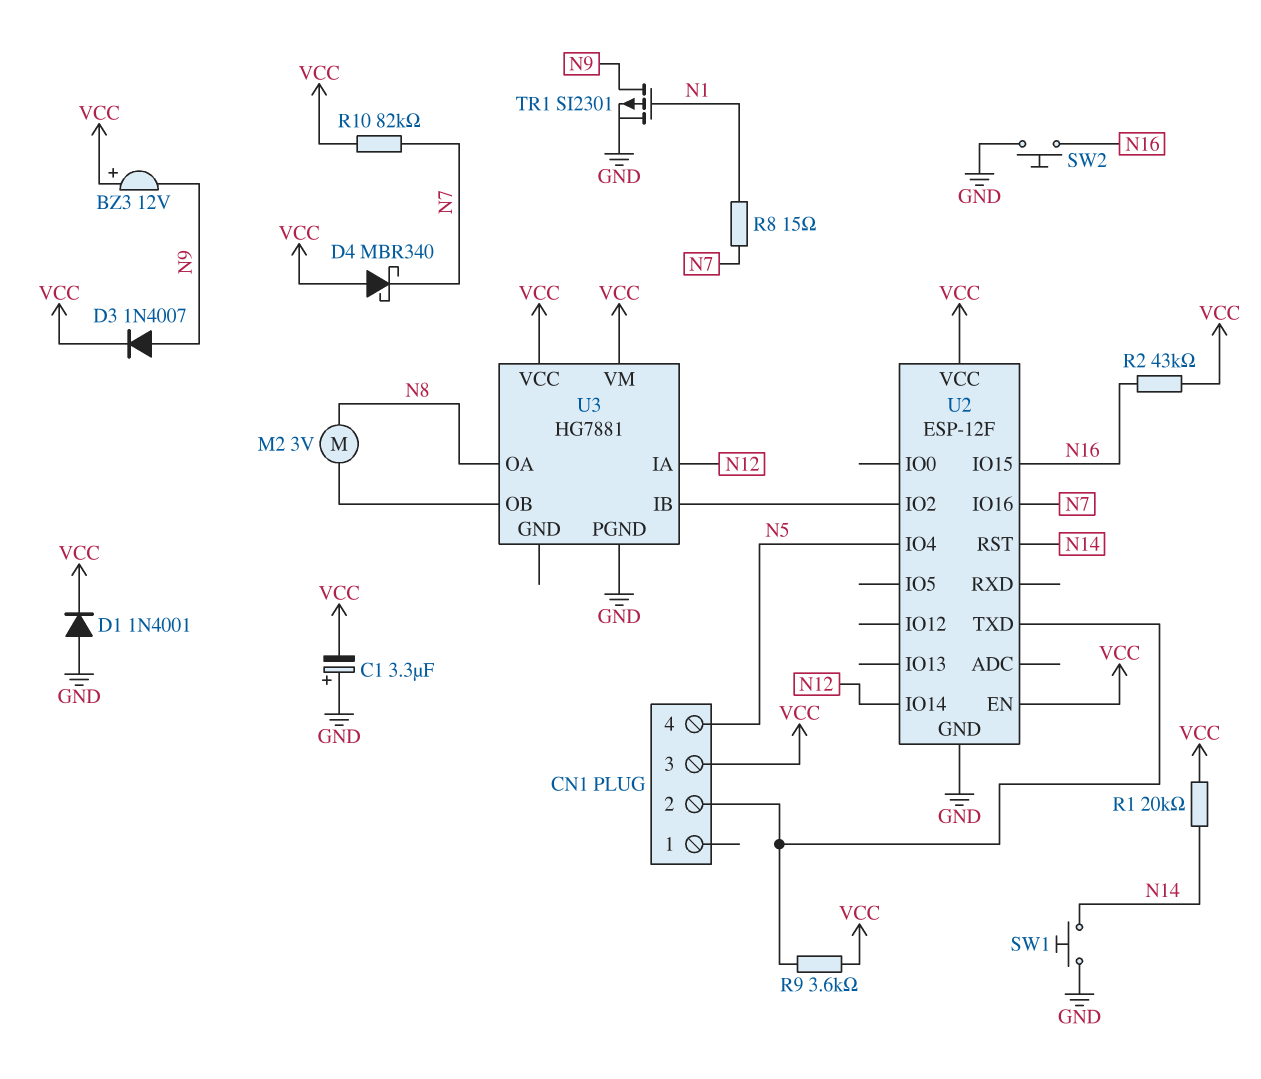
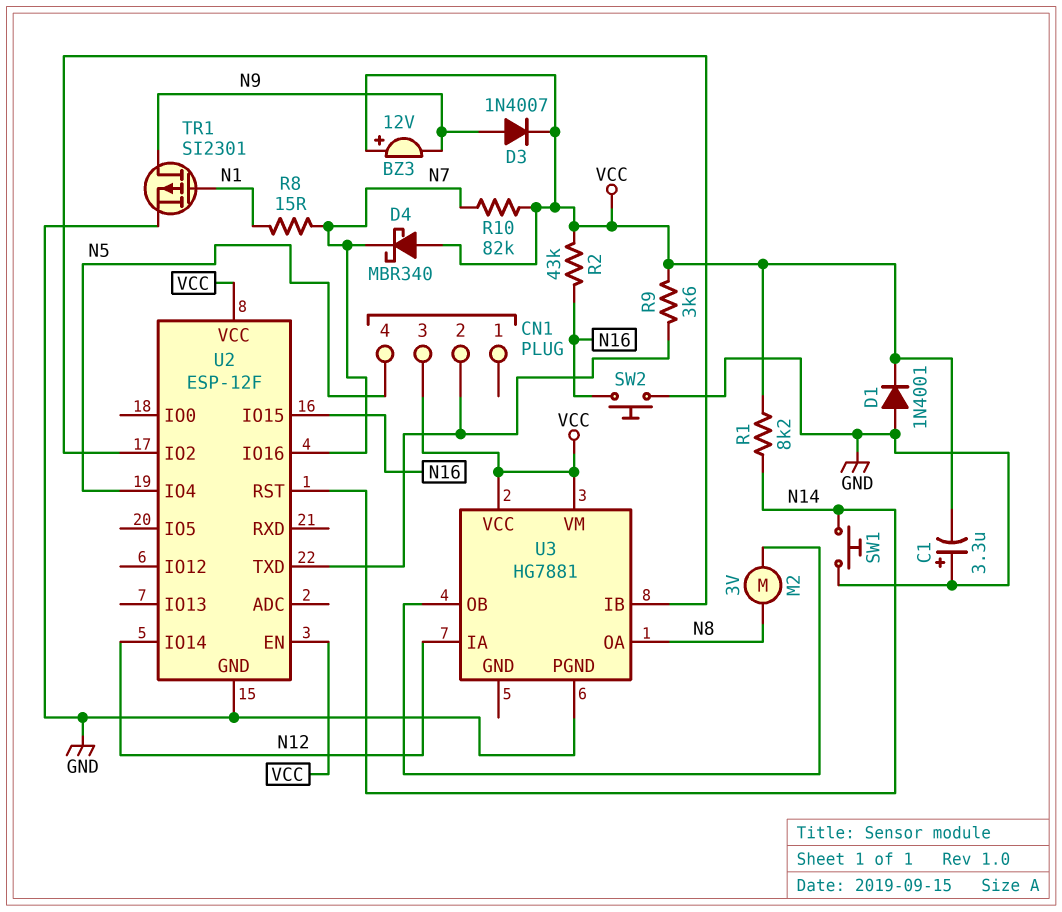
R1: 20k (N14, VCC) -> 8.2k (N14, VCC)

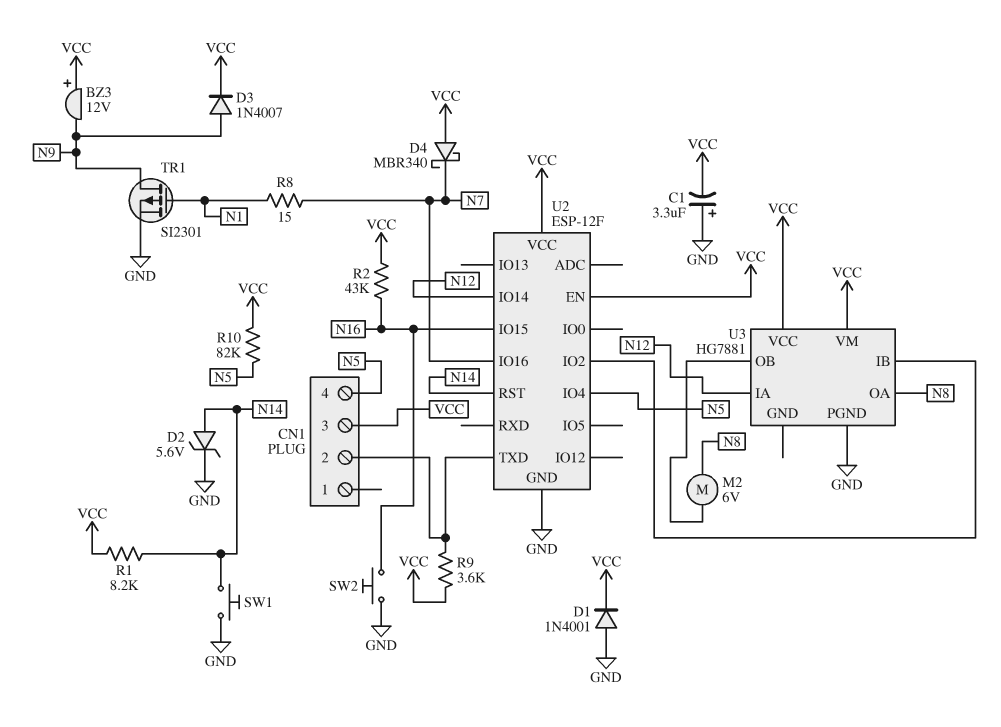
D2: none -> zener 5.6V (A N14, K GND)
M2: motor 3V (N8, U3/OB) -> motor 6V (N8, U3/OB)
R10: 82k (N7, VCC) -> 82k (N5, VCC)

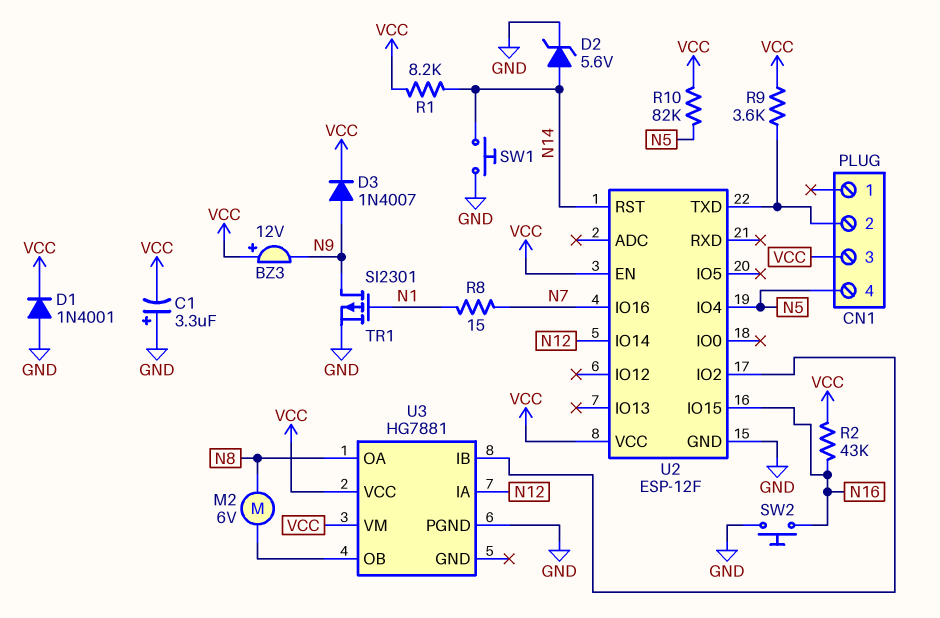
D4: schottky MBR340 (A VCC, K N7) -> none

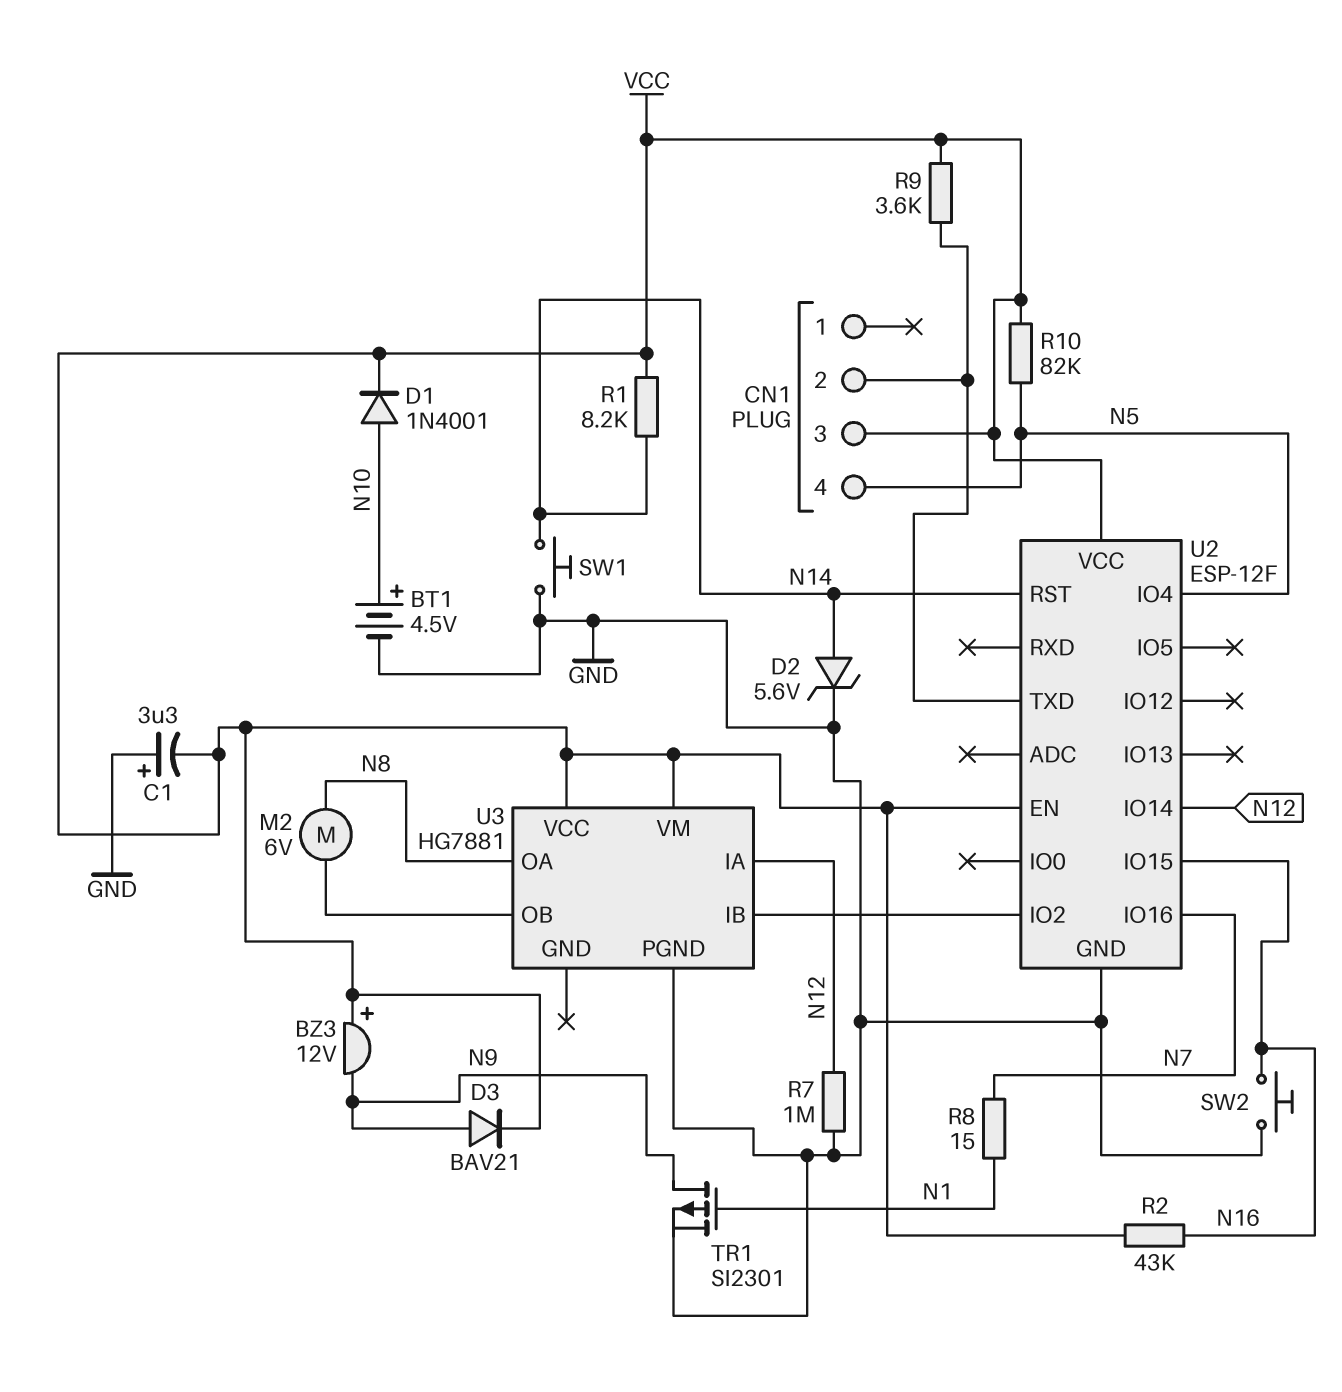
BT1: none -> 4.5V (plus N10, minus GND)
D1: diode 1N4001 (A GND, K VCC) -> diode 1N4001 (A N10, K VCC)
D3: diode 1N4007 (A N9, K VCC) -> diode BAV21 (A N9, K VCC)
R7: none -> 1M (GND, N12)

